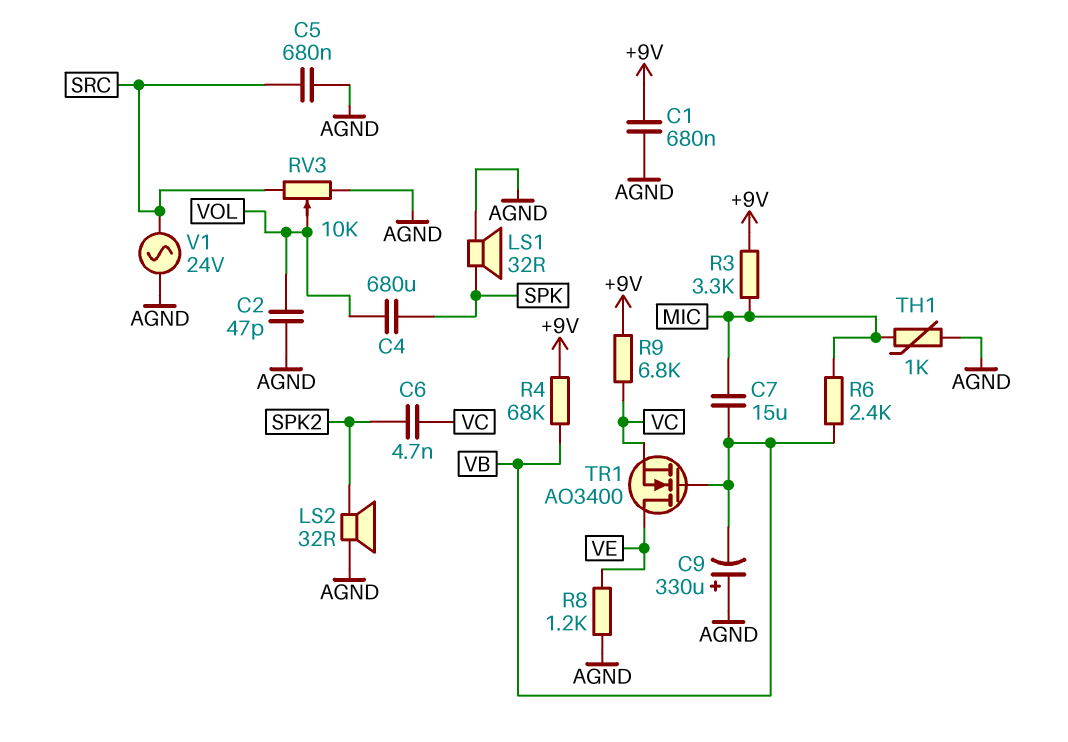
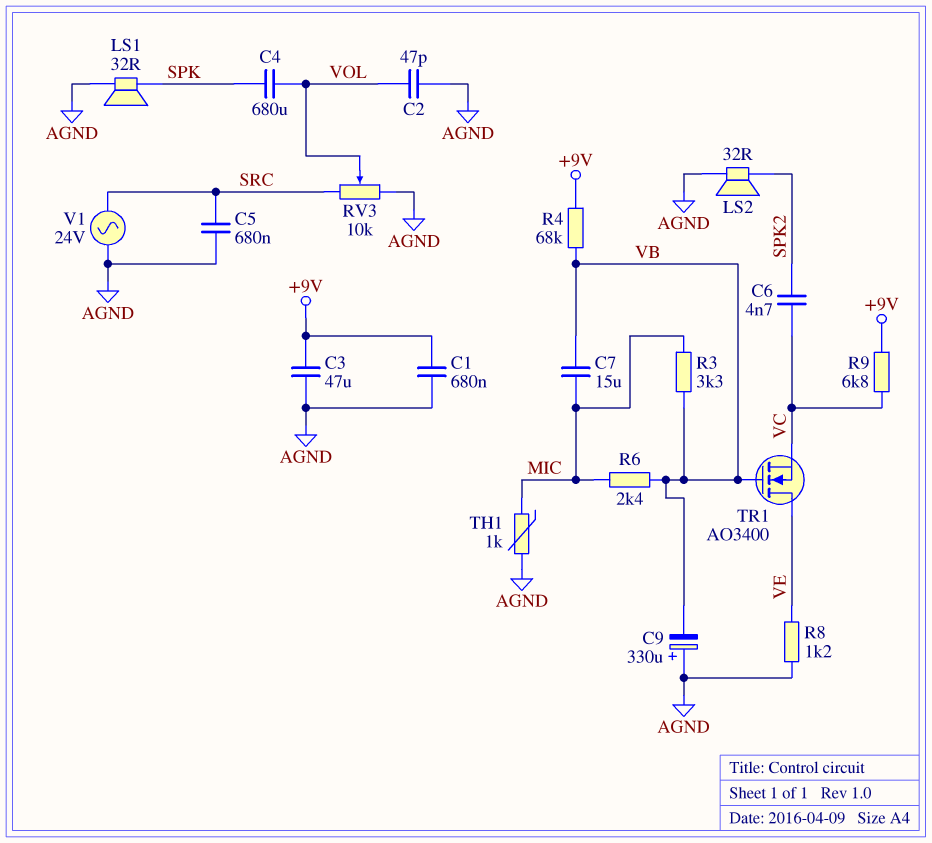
C3: none -> 47uF (+9V, AGND)
R3: 3.3k (+9V, MIC) -> 3.3k (MIC, VB)

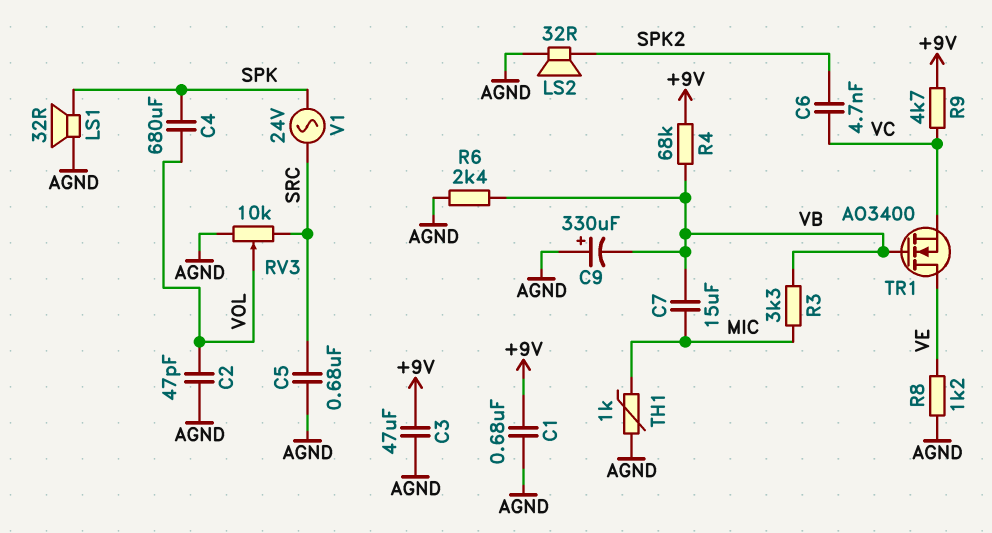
R6: 2.4k (MIC, VB) -> 2.4k (AGND, VB)
R9: 6.8k (+9V, VC) -> 4.7k (+9V, VC)
V1: AC 24V (AGND, SRC) -> AC 24V (SPK, SRC)

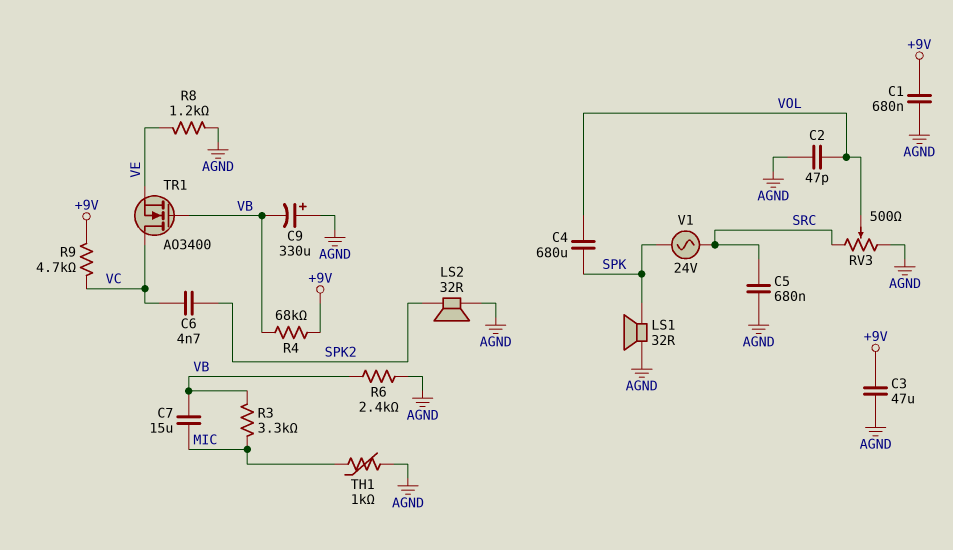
RV3: 10k (AGND, SRC, wiper VOL) -> 500 (AGND, SRC, wiper VOL)
TR1: NMOS AO3400 (G VB, D VE, S VC) -> NMOS AO3400 (G VB, D VC, S VE)

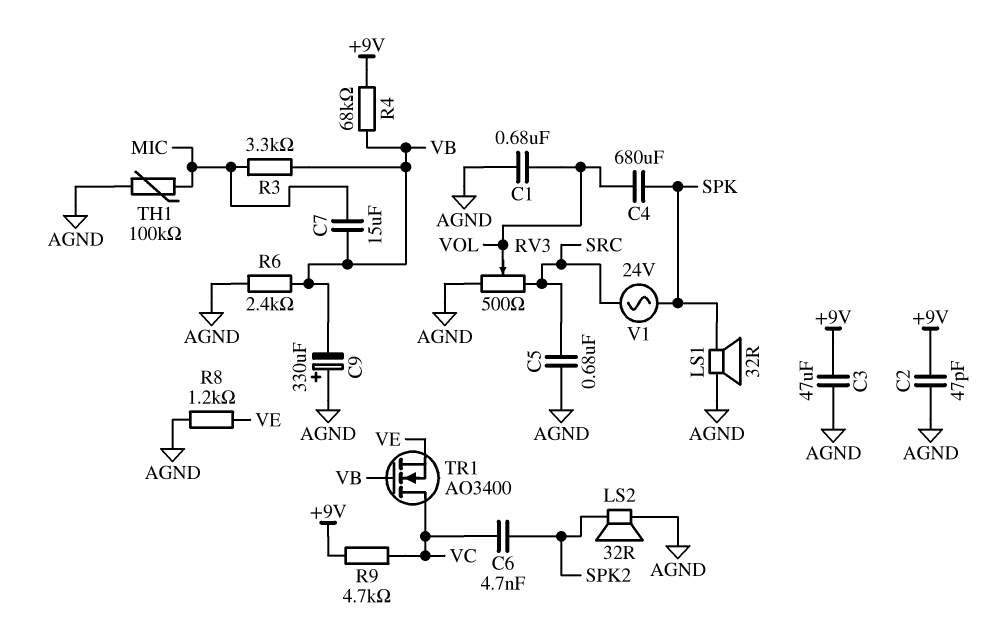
C1: 680nF (+9V, AGND) -> 680nF (AGND, VOL)
C2: 47pF (AGND, VOL) -> 47pF (+9V, AGND)
TH1: 1k (AGND, MIC) -> 100k (AGND, MIC)

